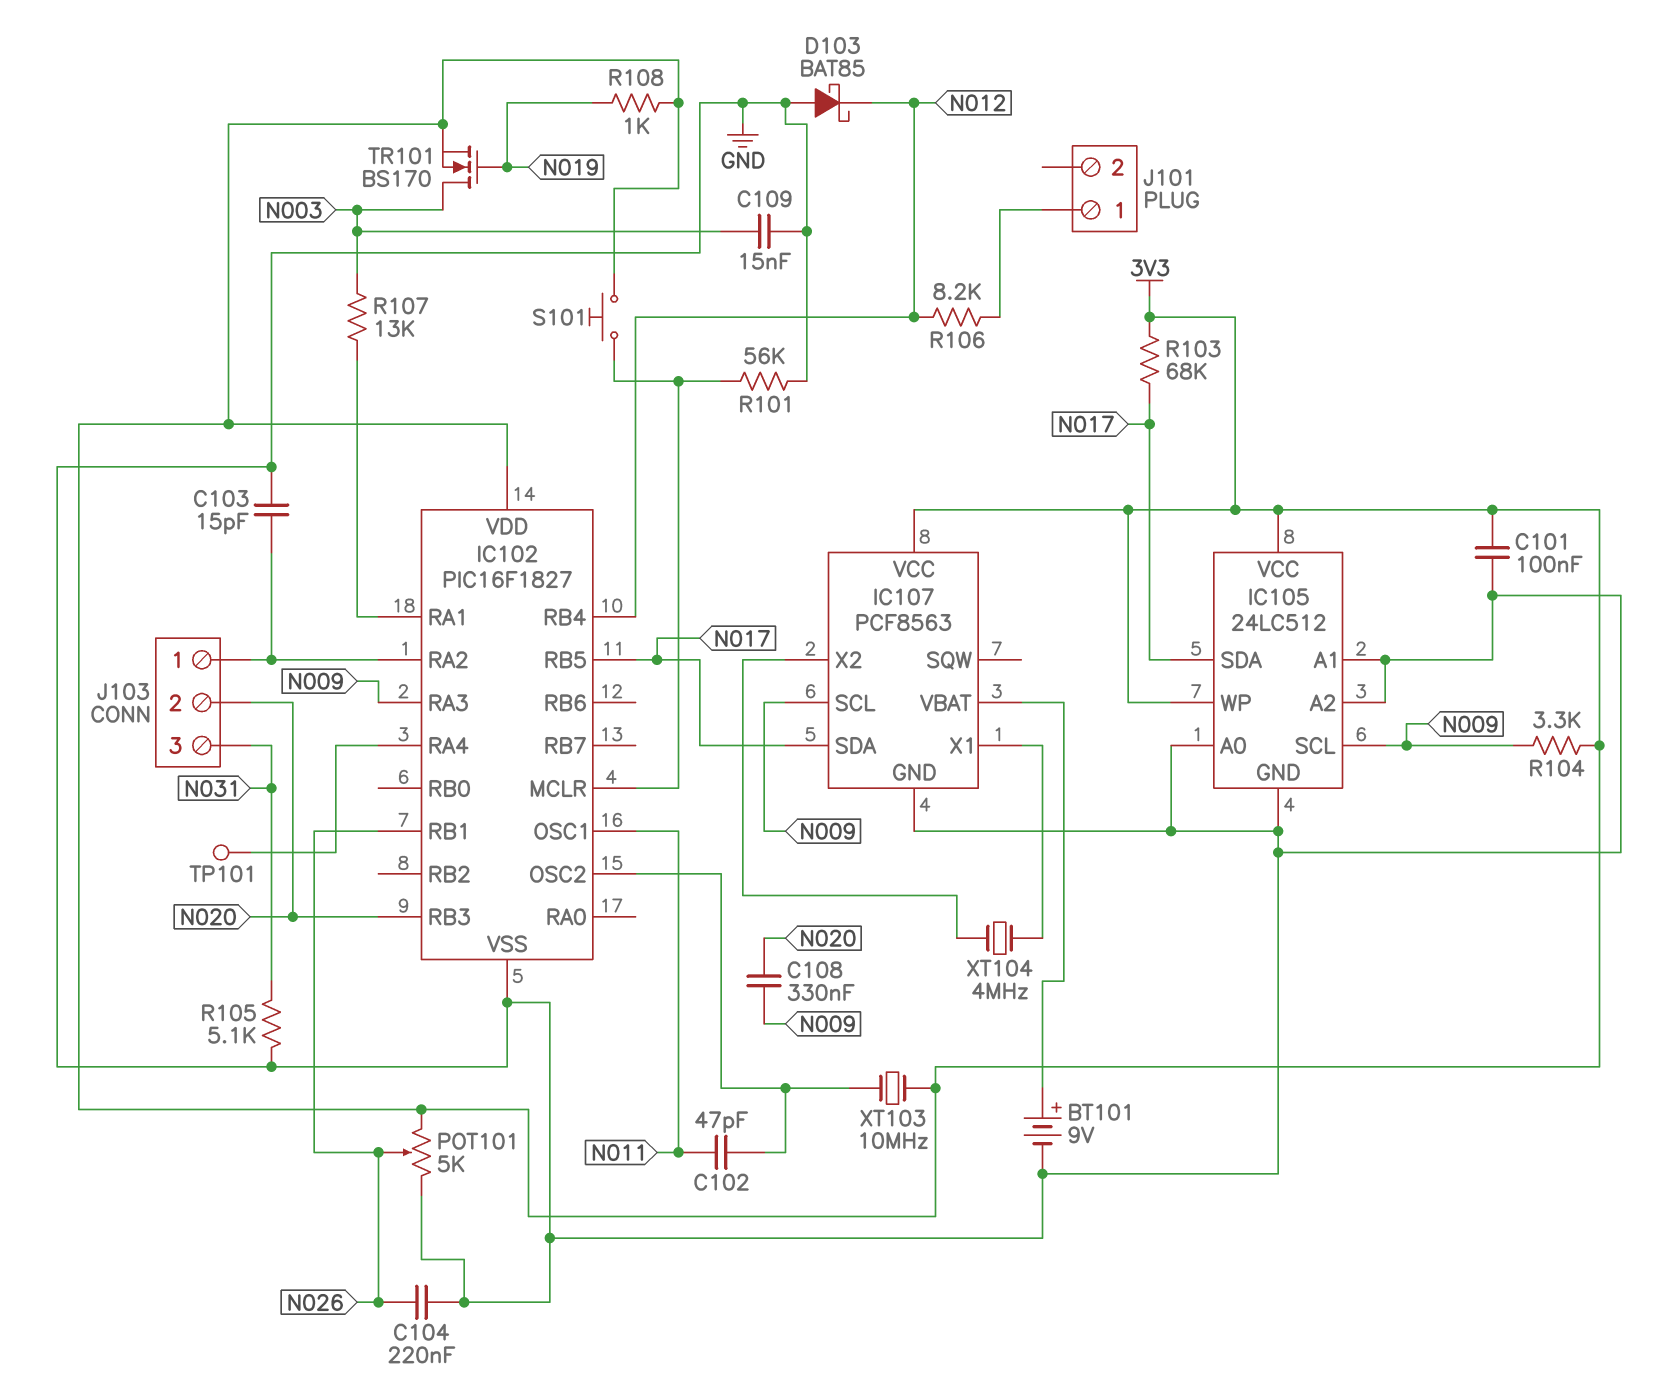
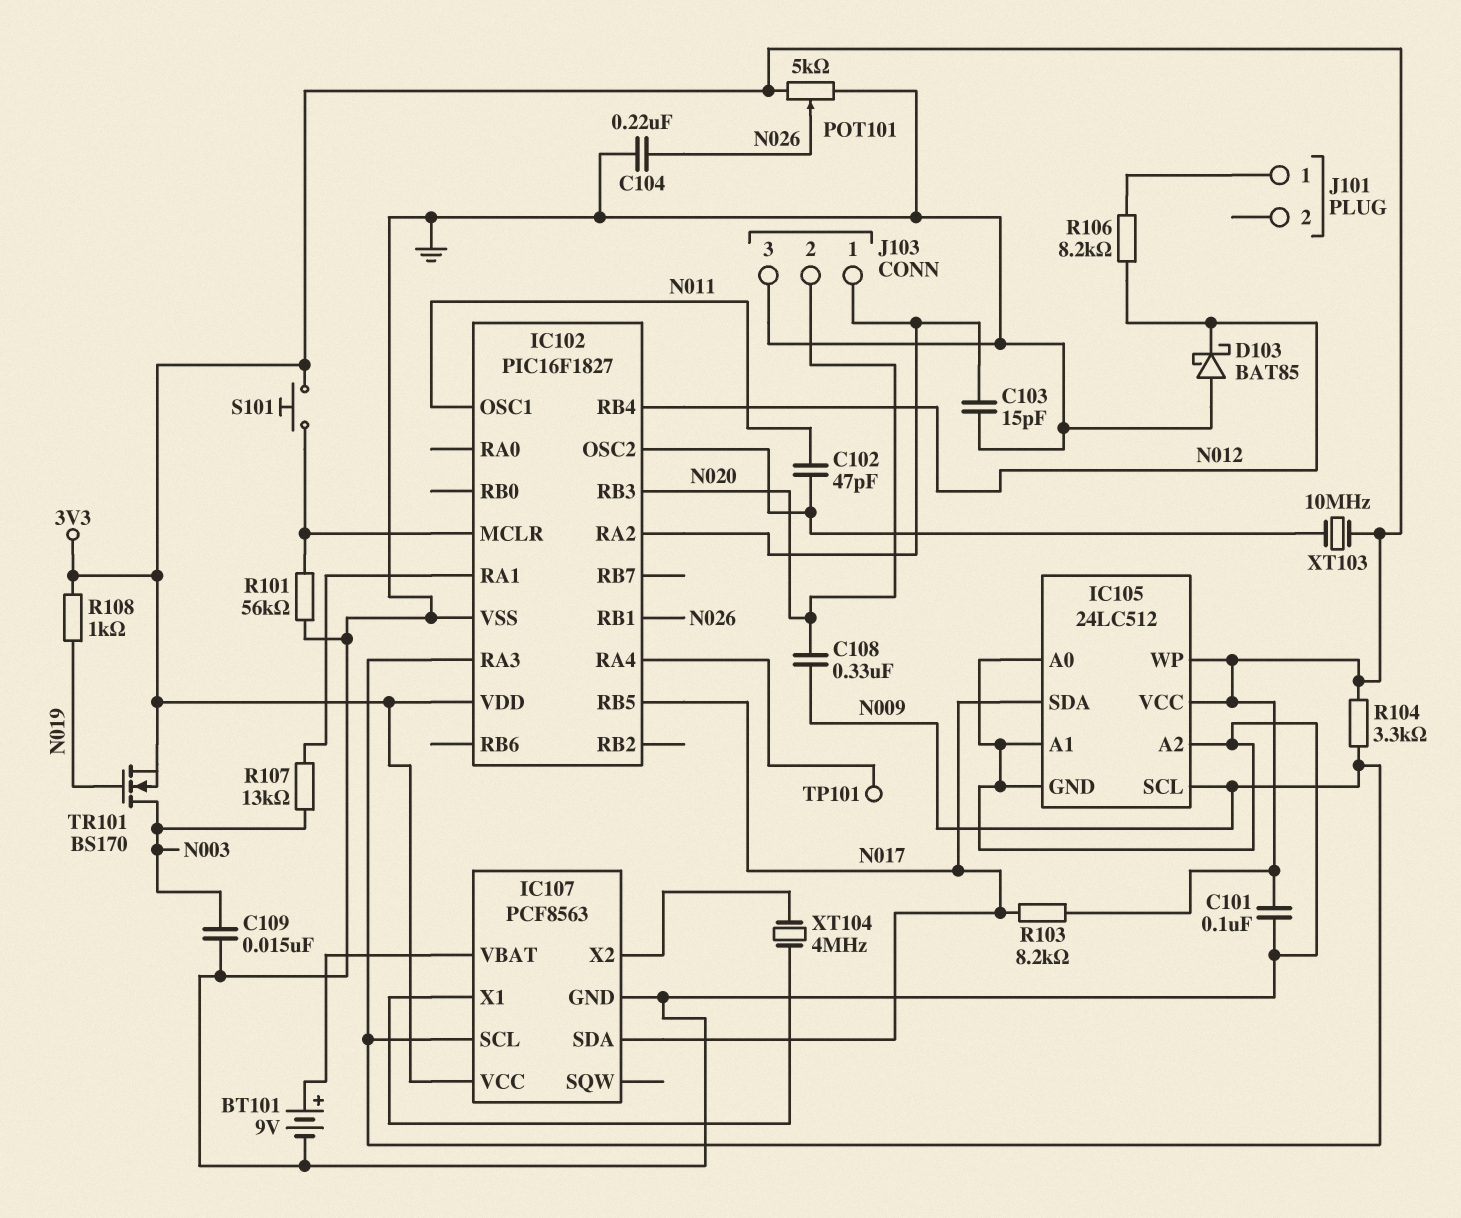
J103 pin 3: N031 -> GND
R103: 68k (3V3, N017) -> 8.2k (3V3, N017)
R105: 5.1k (GND, N031) -> none

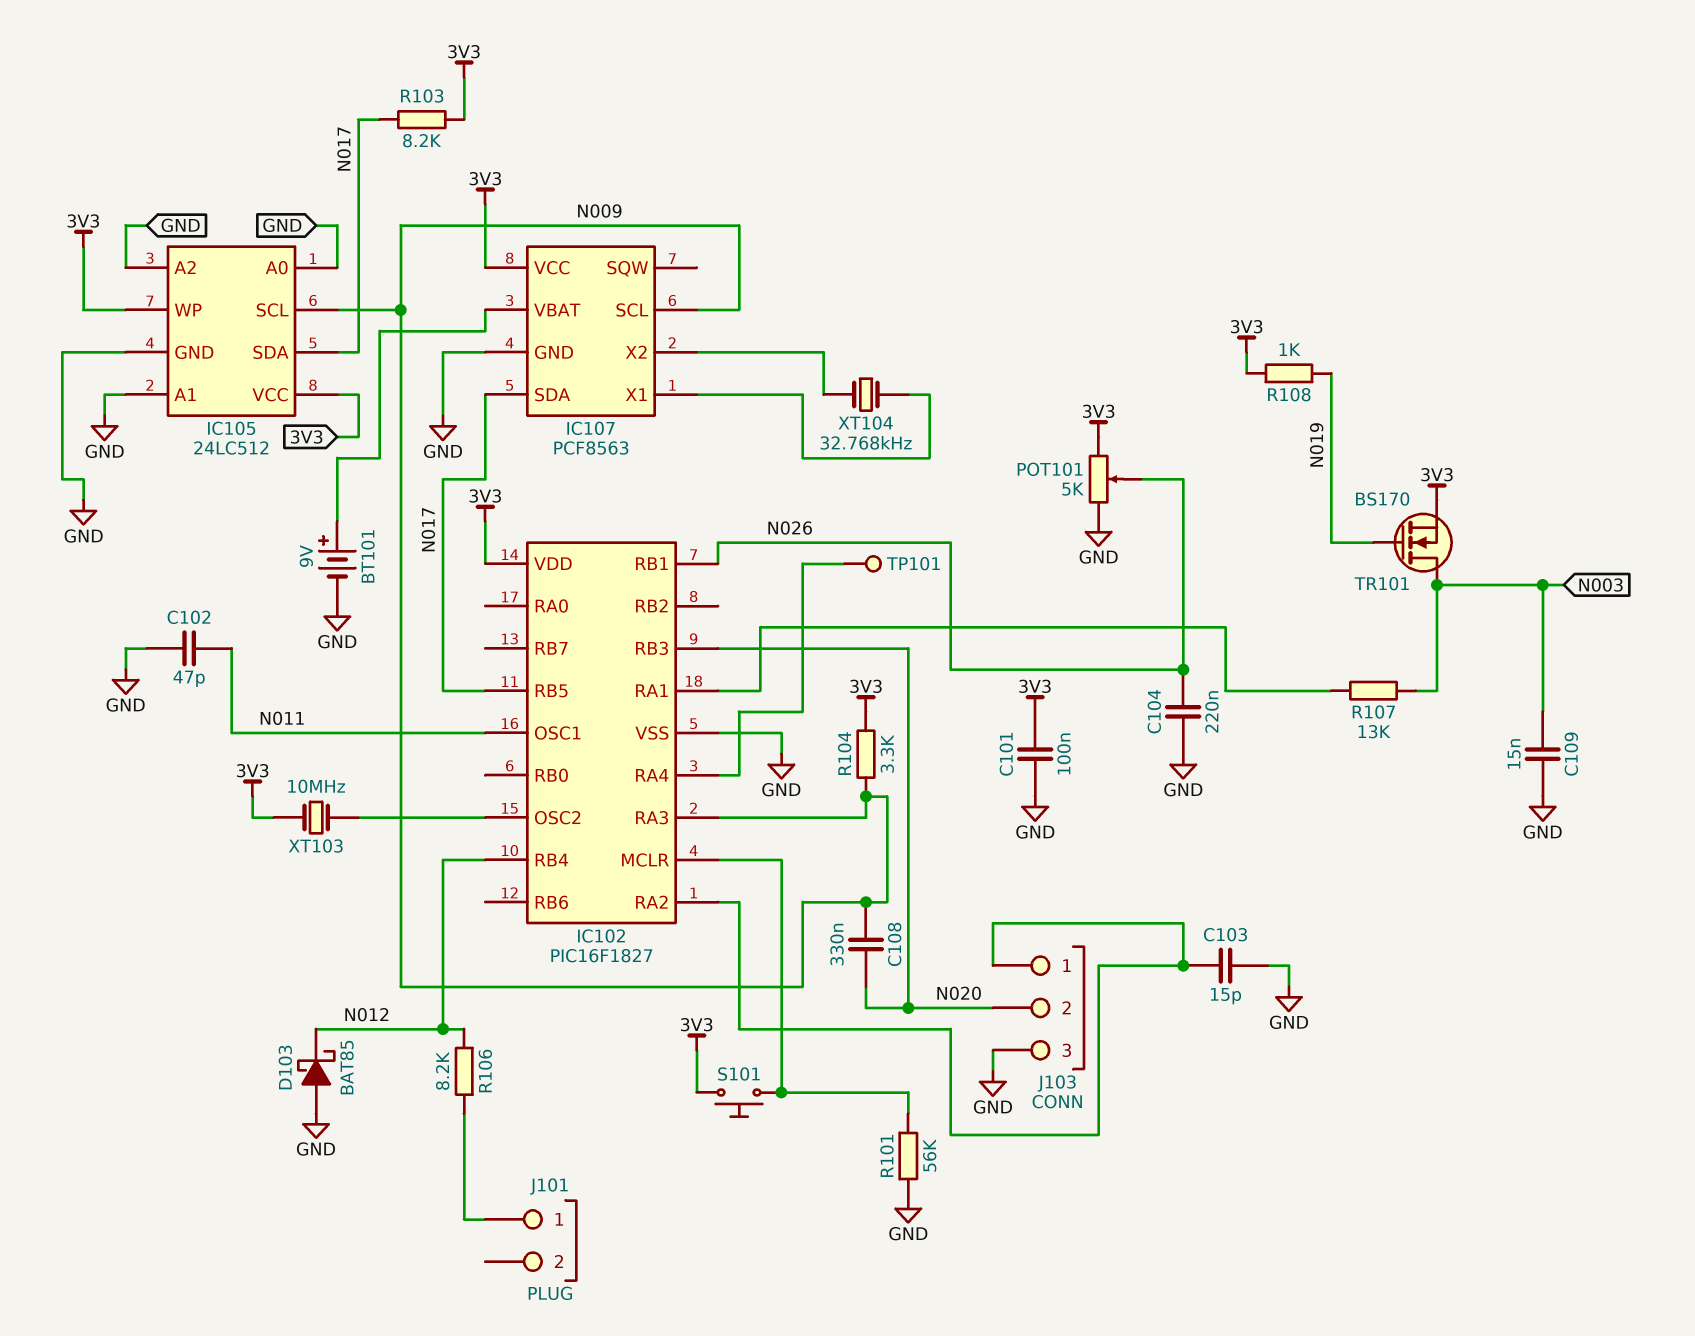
C102: 47pF (IC102/OSC2, N011) -> 47pF (GND, N011)
XT104: 4MHz (IC107/X1, IC107/X2) -> 32.768kHz (IC107/X1, IC107/X2)

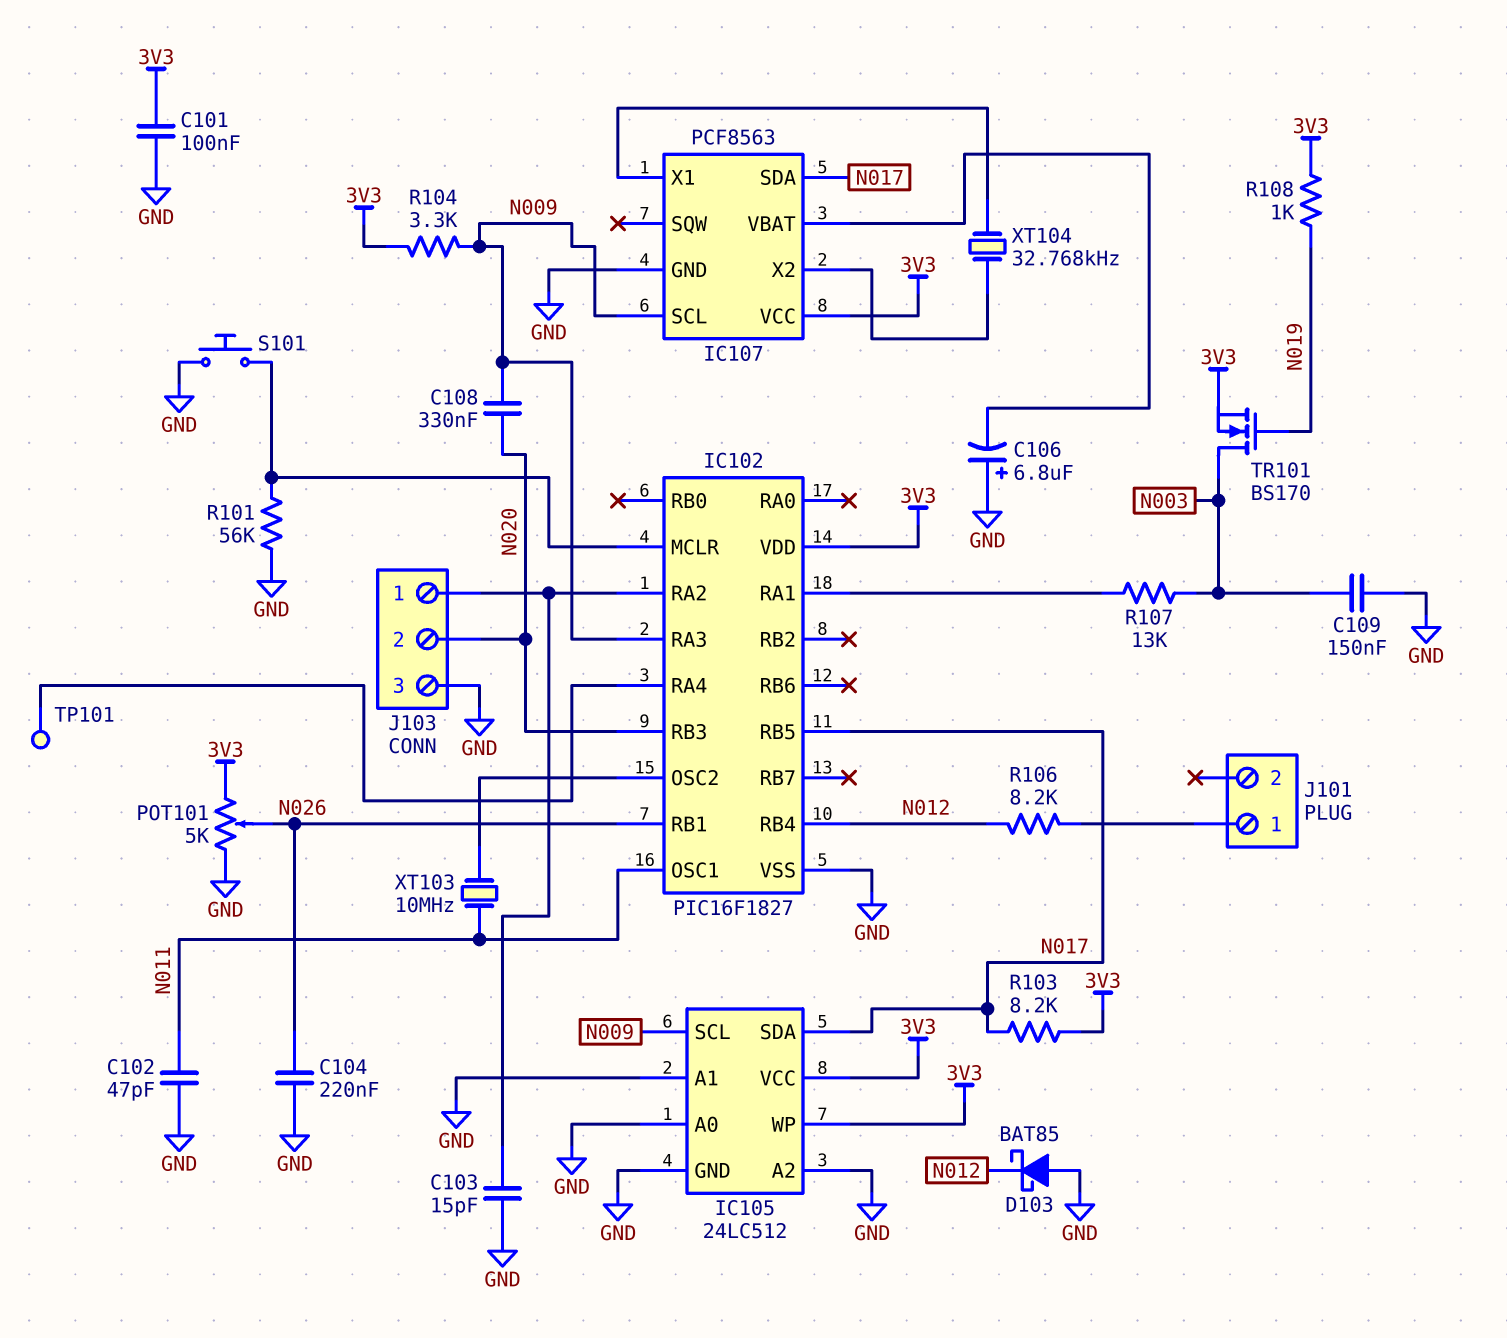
BT101: 9V (plus IC107/VBAT, minus GND) -> none
C106: none -> 6.8uF (plus GND, minus IC107/VBAT)
C109: 15nF (GND, N003) -> 150nF (GND, N003)
S101: button (3V3, IC102/MCLR) -> button (GND, IC102/MCLR)
XT103: 10MHz (3V3, IC102/OSC2) -> 10MHz (IC102/OSC2, N011)

